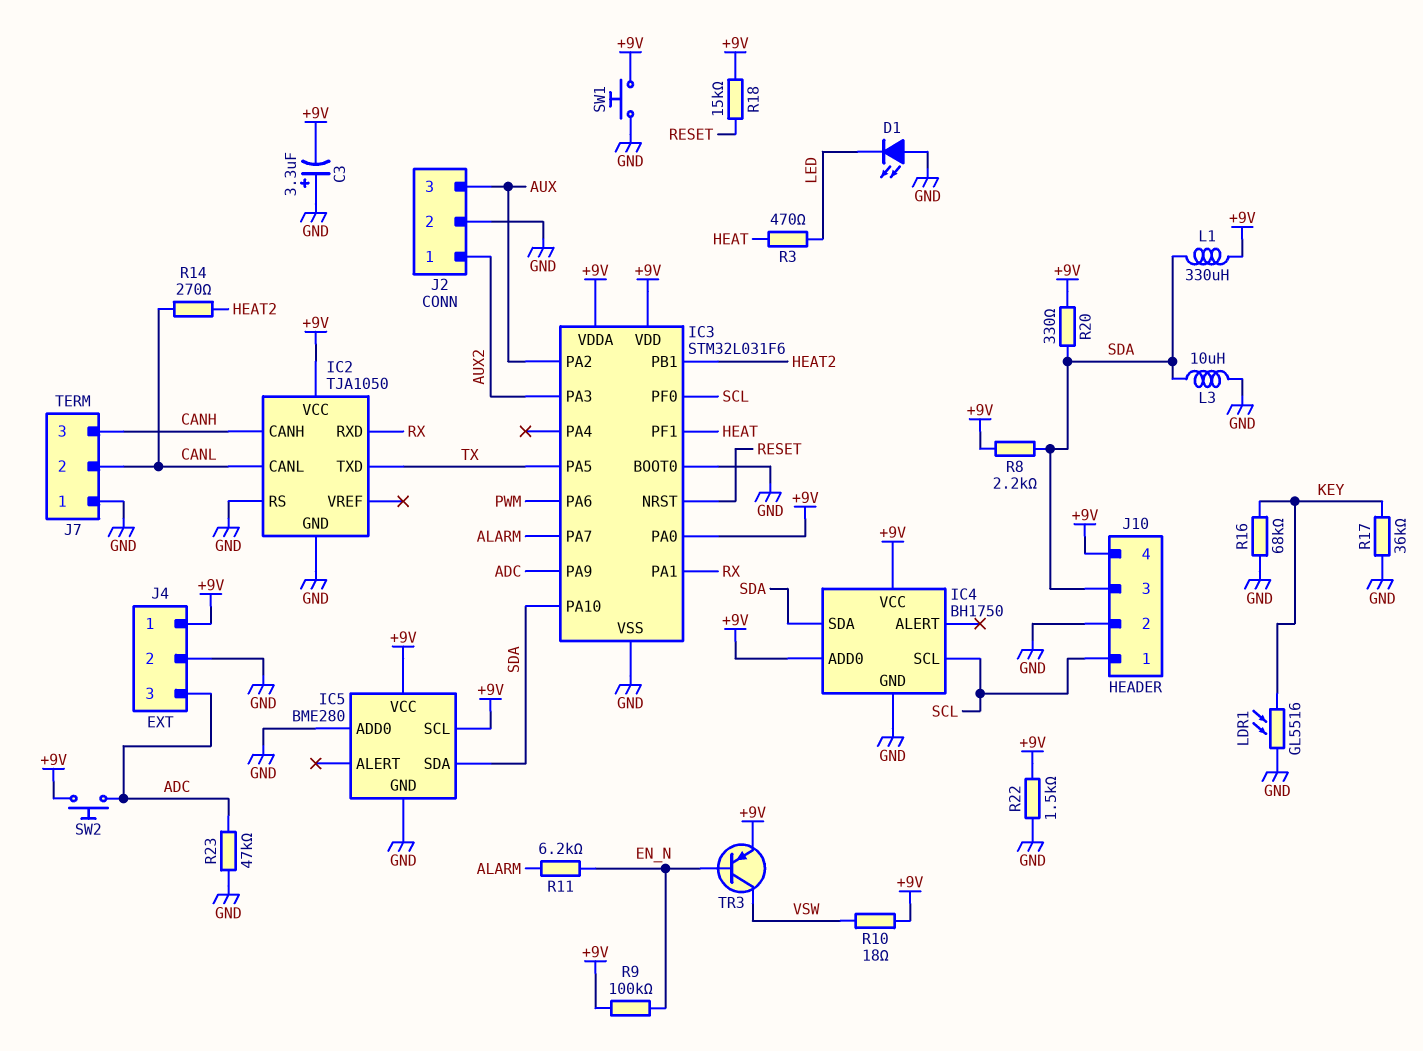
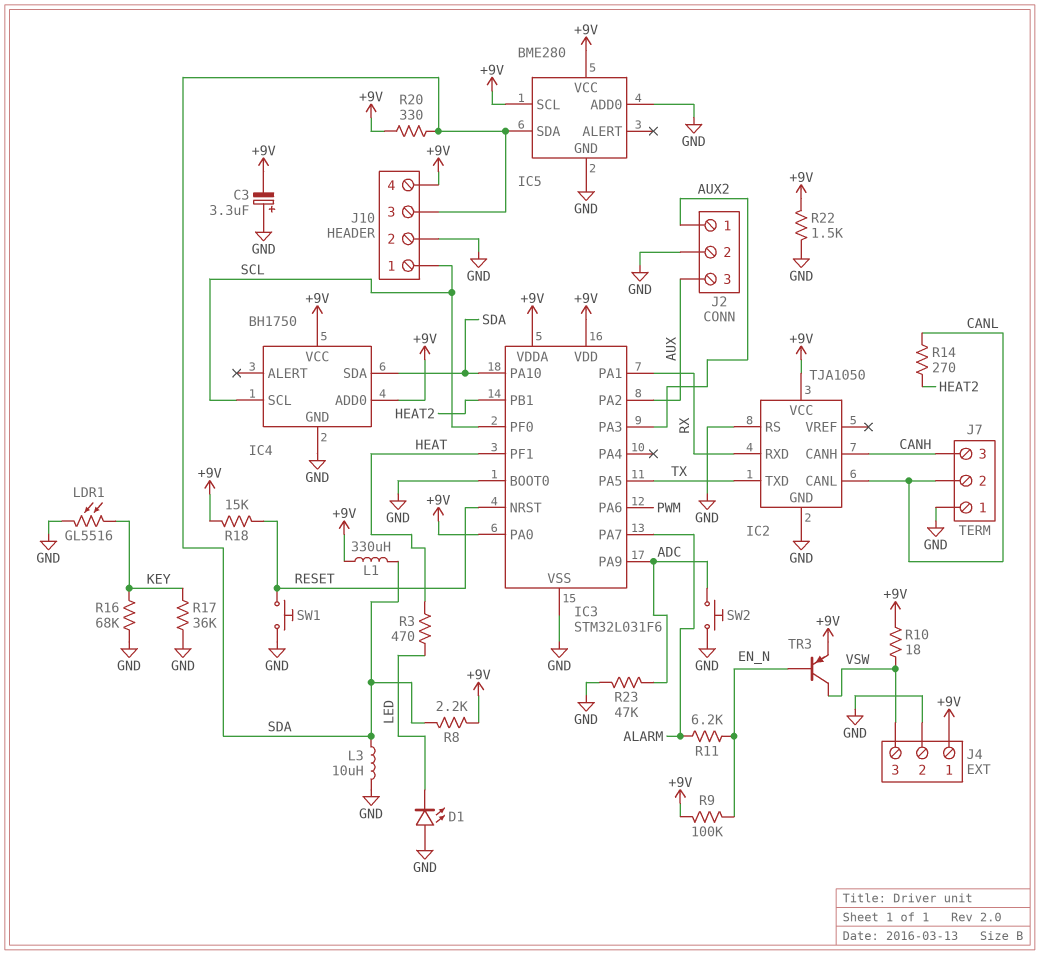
J4 pin 3: ADC -> VSW
SW1: button (+9V, GND) -> button (GND, RESET)
SW2: button (+9V, ADC) -> button (ADC, GND)

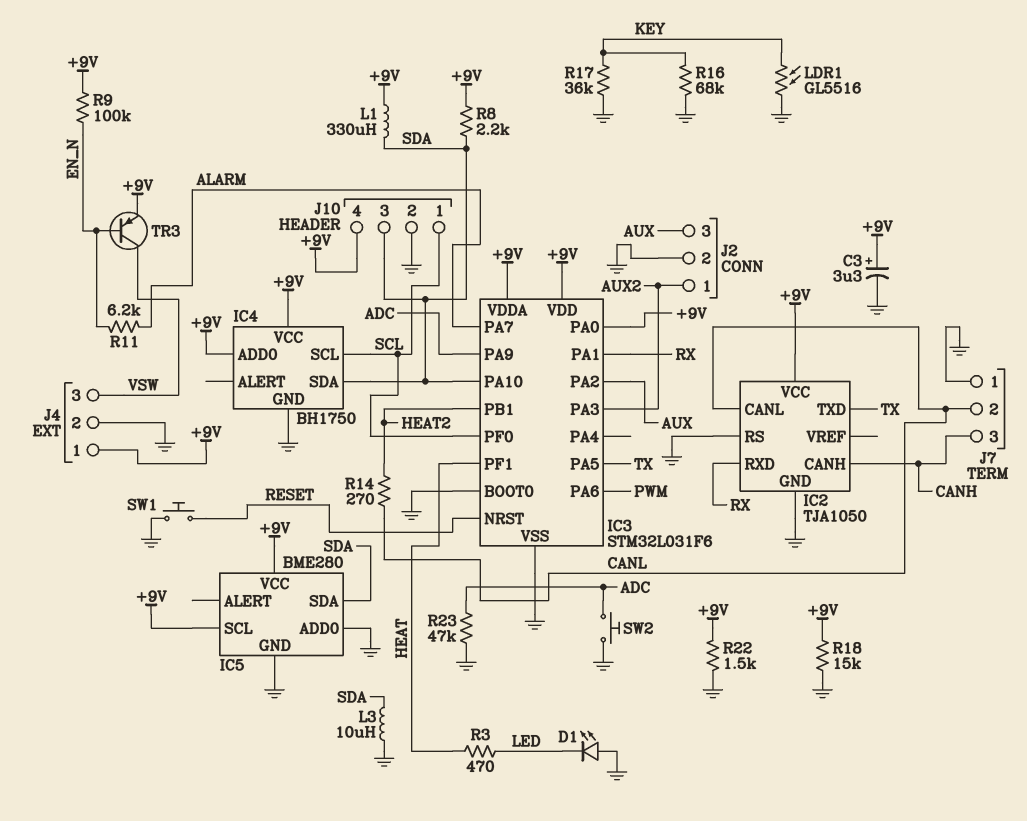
C3: 3.3uF (plus GND, minus +9V) -> 3.3uF (plus +9V, minus GND)
R10: 18 (+9V, VSW) -> none
R18: 15k (+9V, RESET) -> 15k (+9V, GND)
R20: 330 (+9V, SDA) -> none

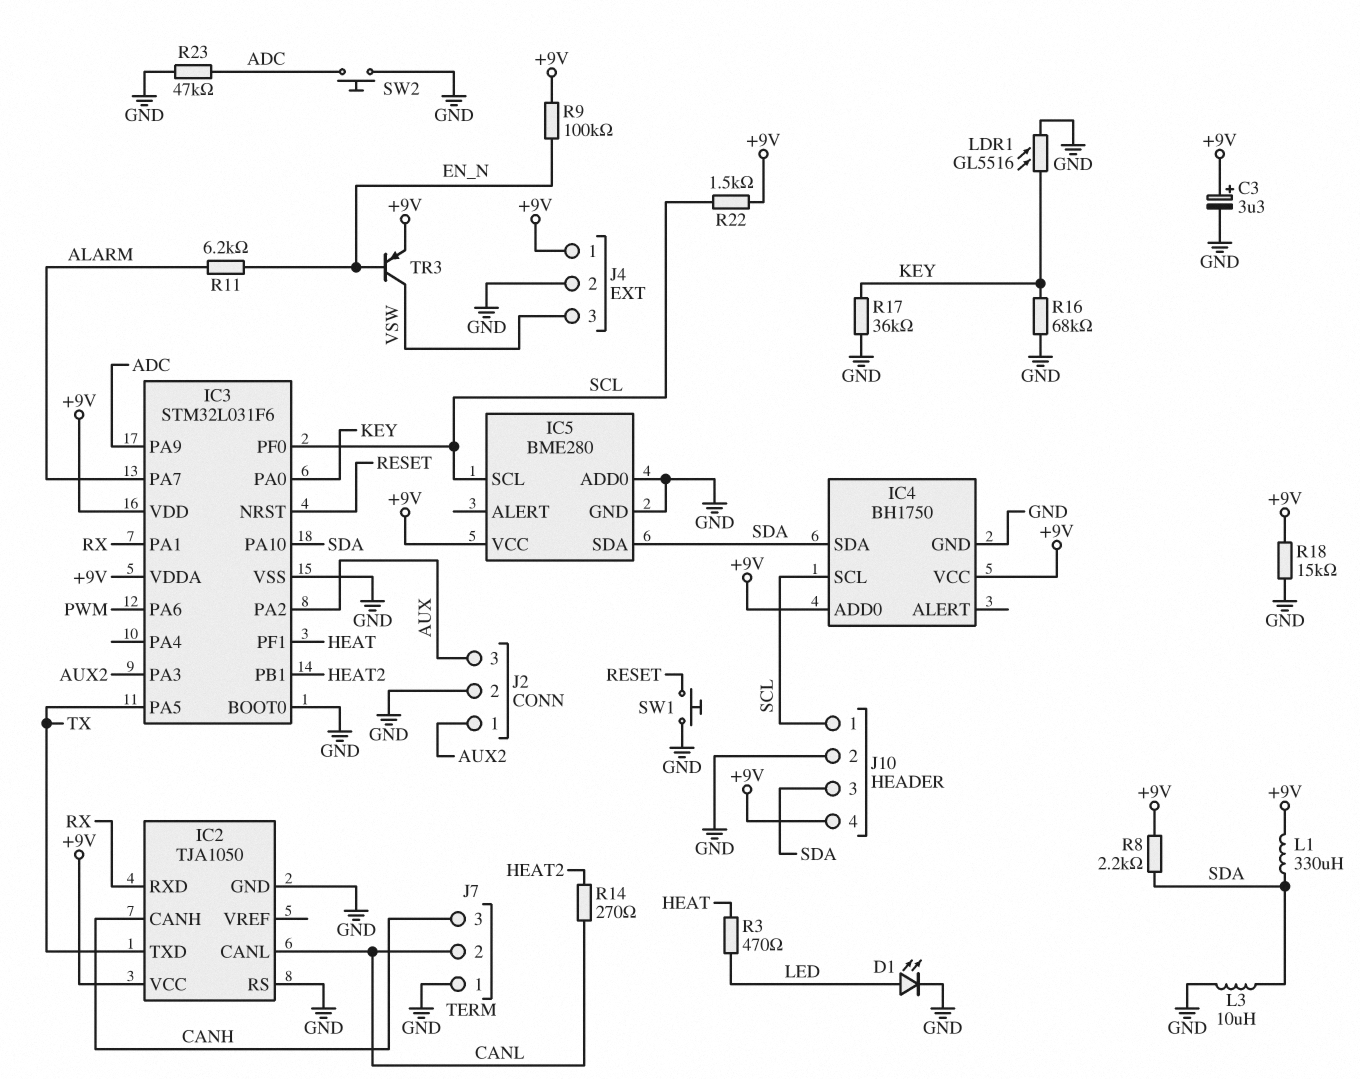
D1: LED (A GND, K LED) -> LED (A LED, K GND)
IC3 pin PA0: +9V -> KEY
IC5 pin SCL: +9V -> SCL
R22: 1.5k (+9V, GND) -> 1.5k (+9V, SCL)

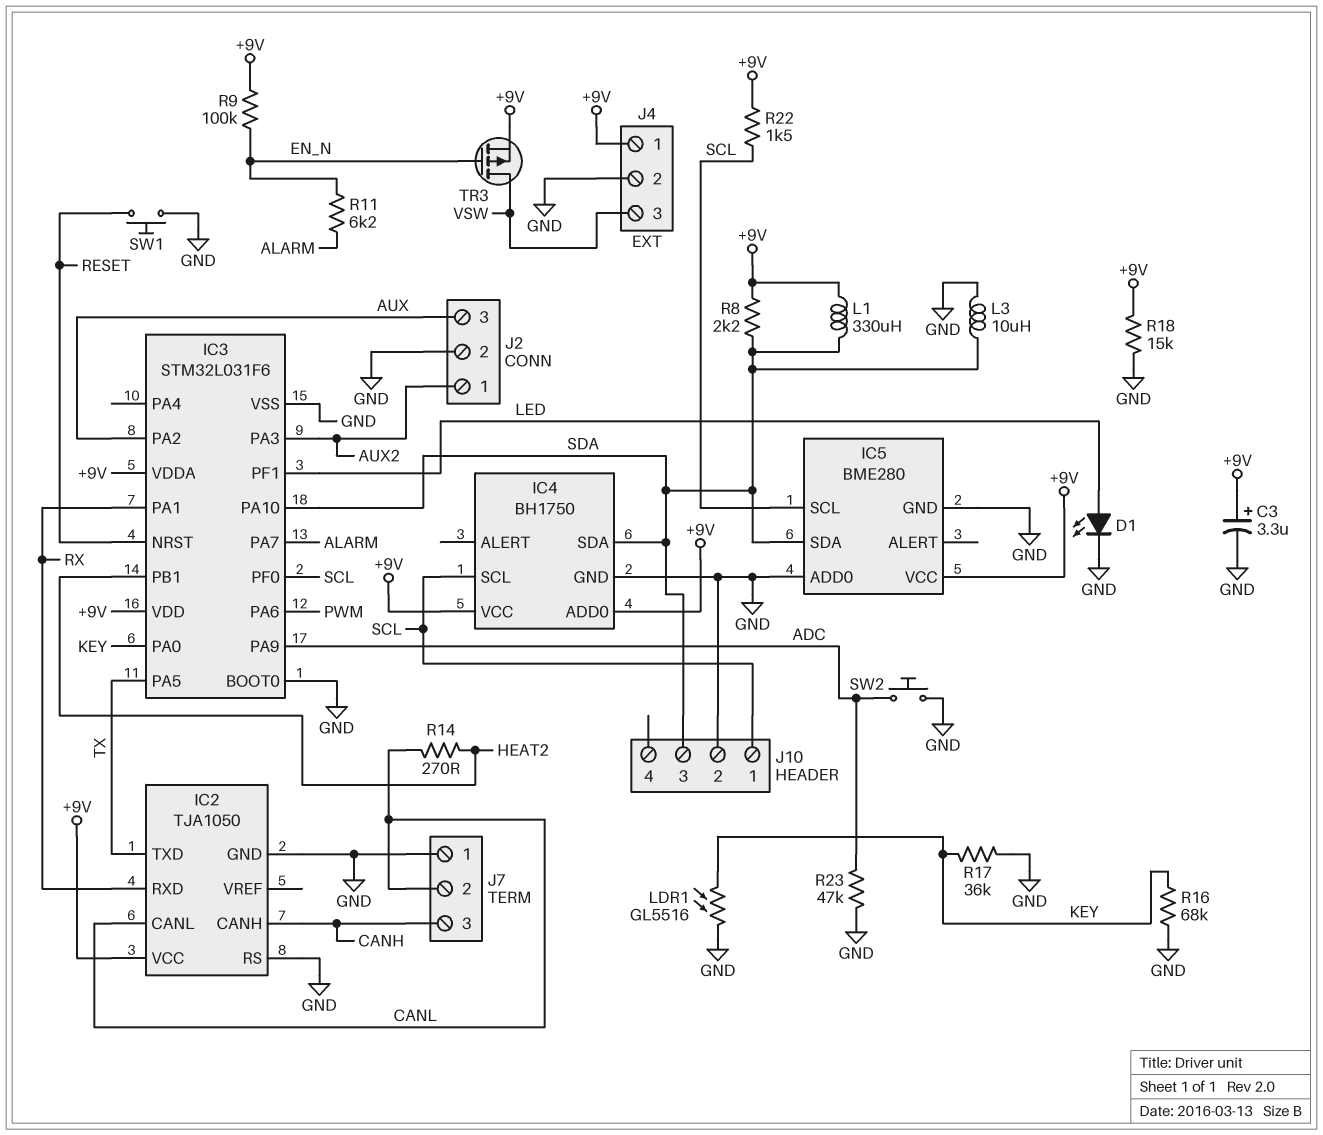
IC3 pin PF1: HEAT -> LED
J10 pin 4: +9V -> none
R3: 470 (HEAT, LED) -> none
TR3: PNP (B EN_N, C VSW, E +9V) -> PMOS (G EN_N, D VSW, S +9V)

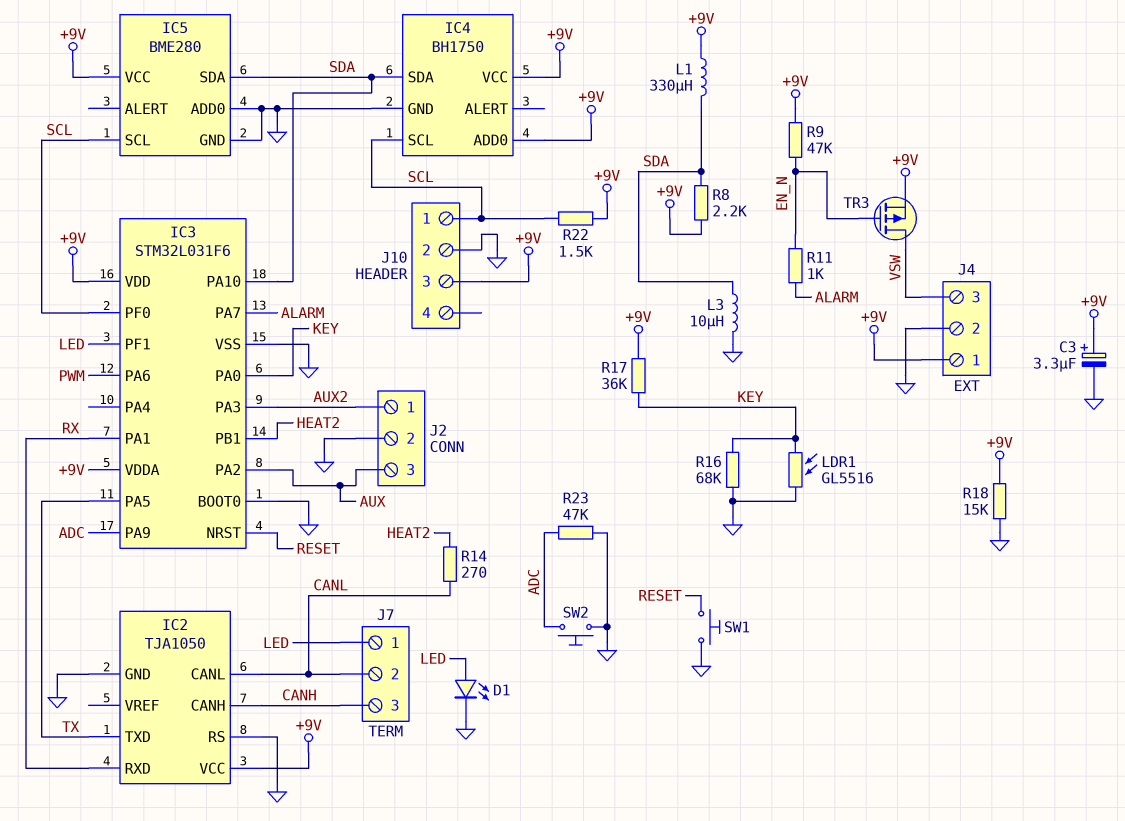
J7 pin 1: GND -> LED
J10 pin 3: SDA -> +9V
R9: 100k (+9V, EN_N) -> 47k (+9V, EN_N)
R11: 6.2k (ALARM, EN_N) -> 1k (ALARM, EN_N)
R17: 36k (GND, KEY) -> 36k (+9V, KEY)

